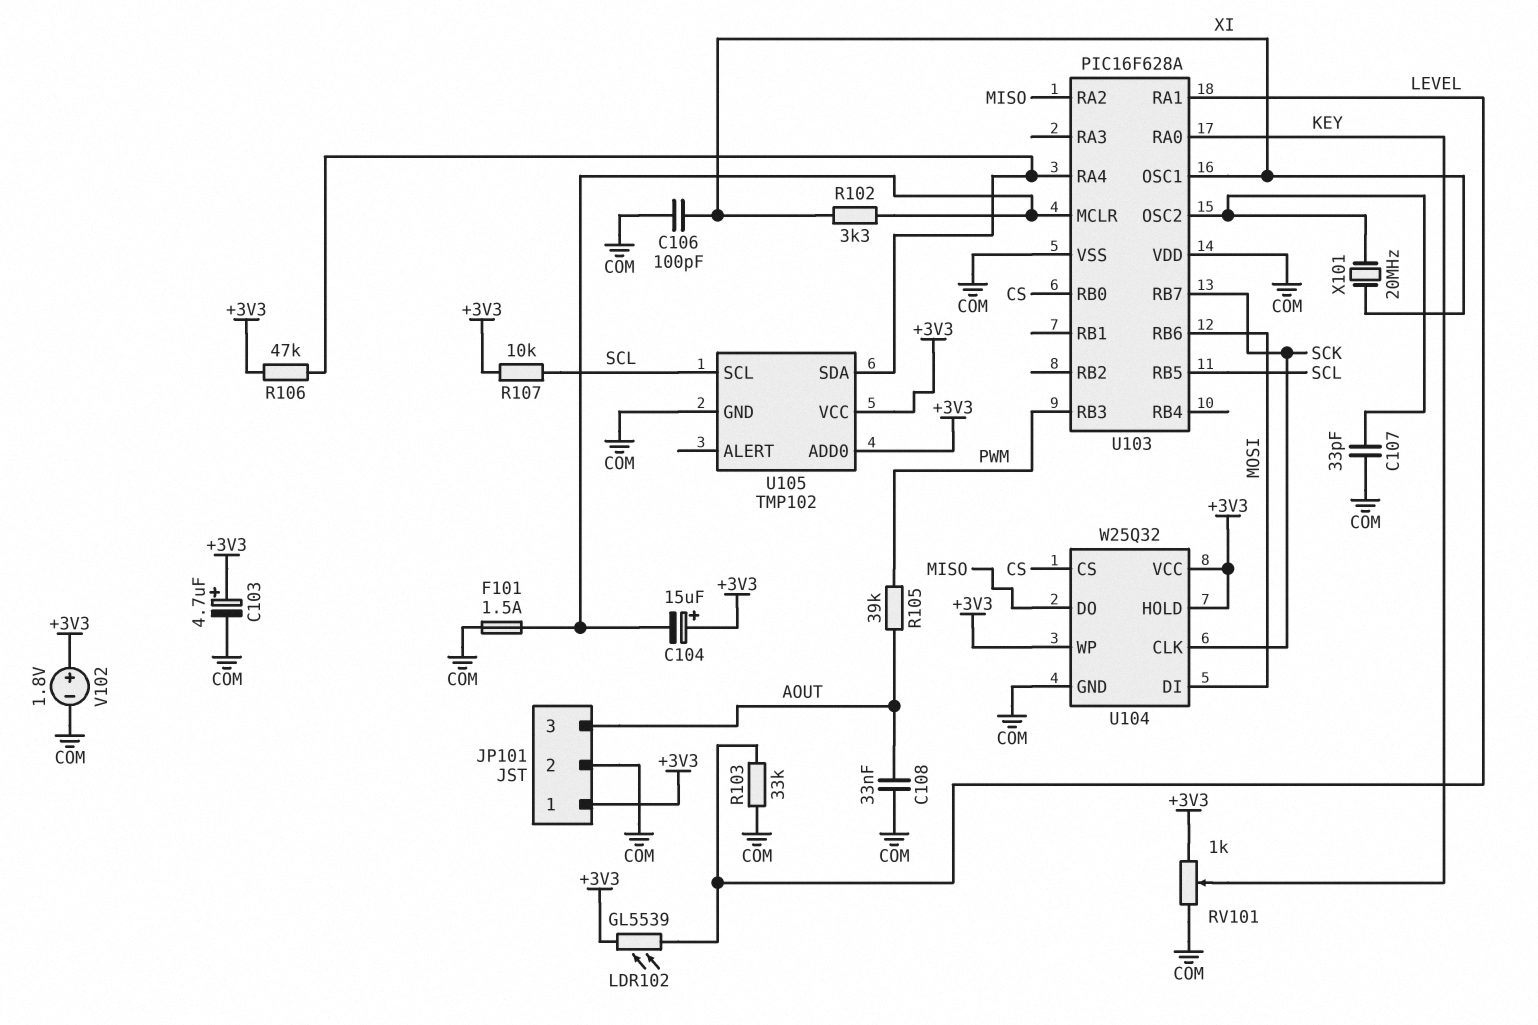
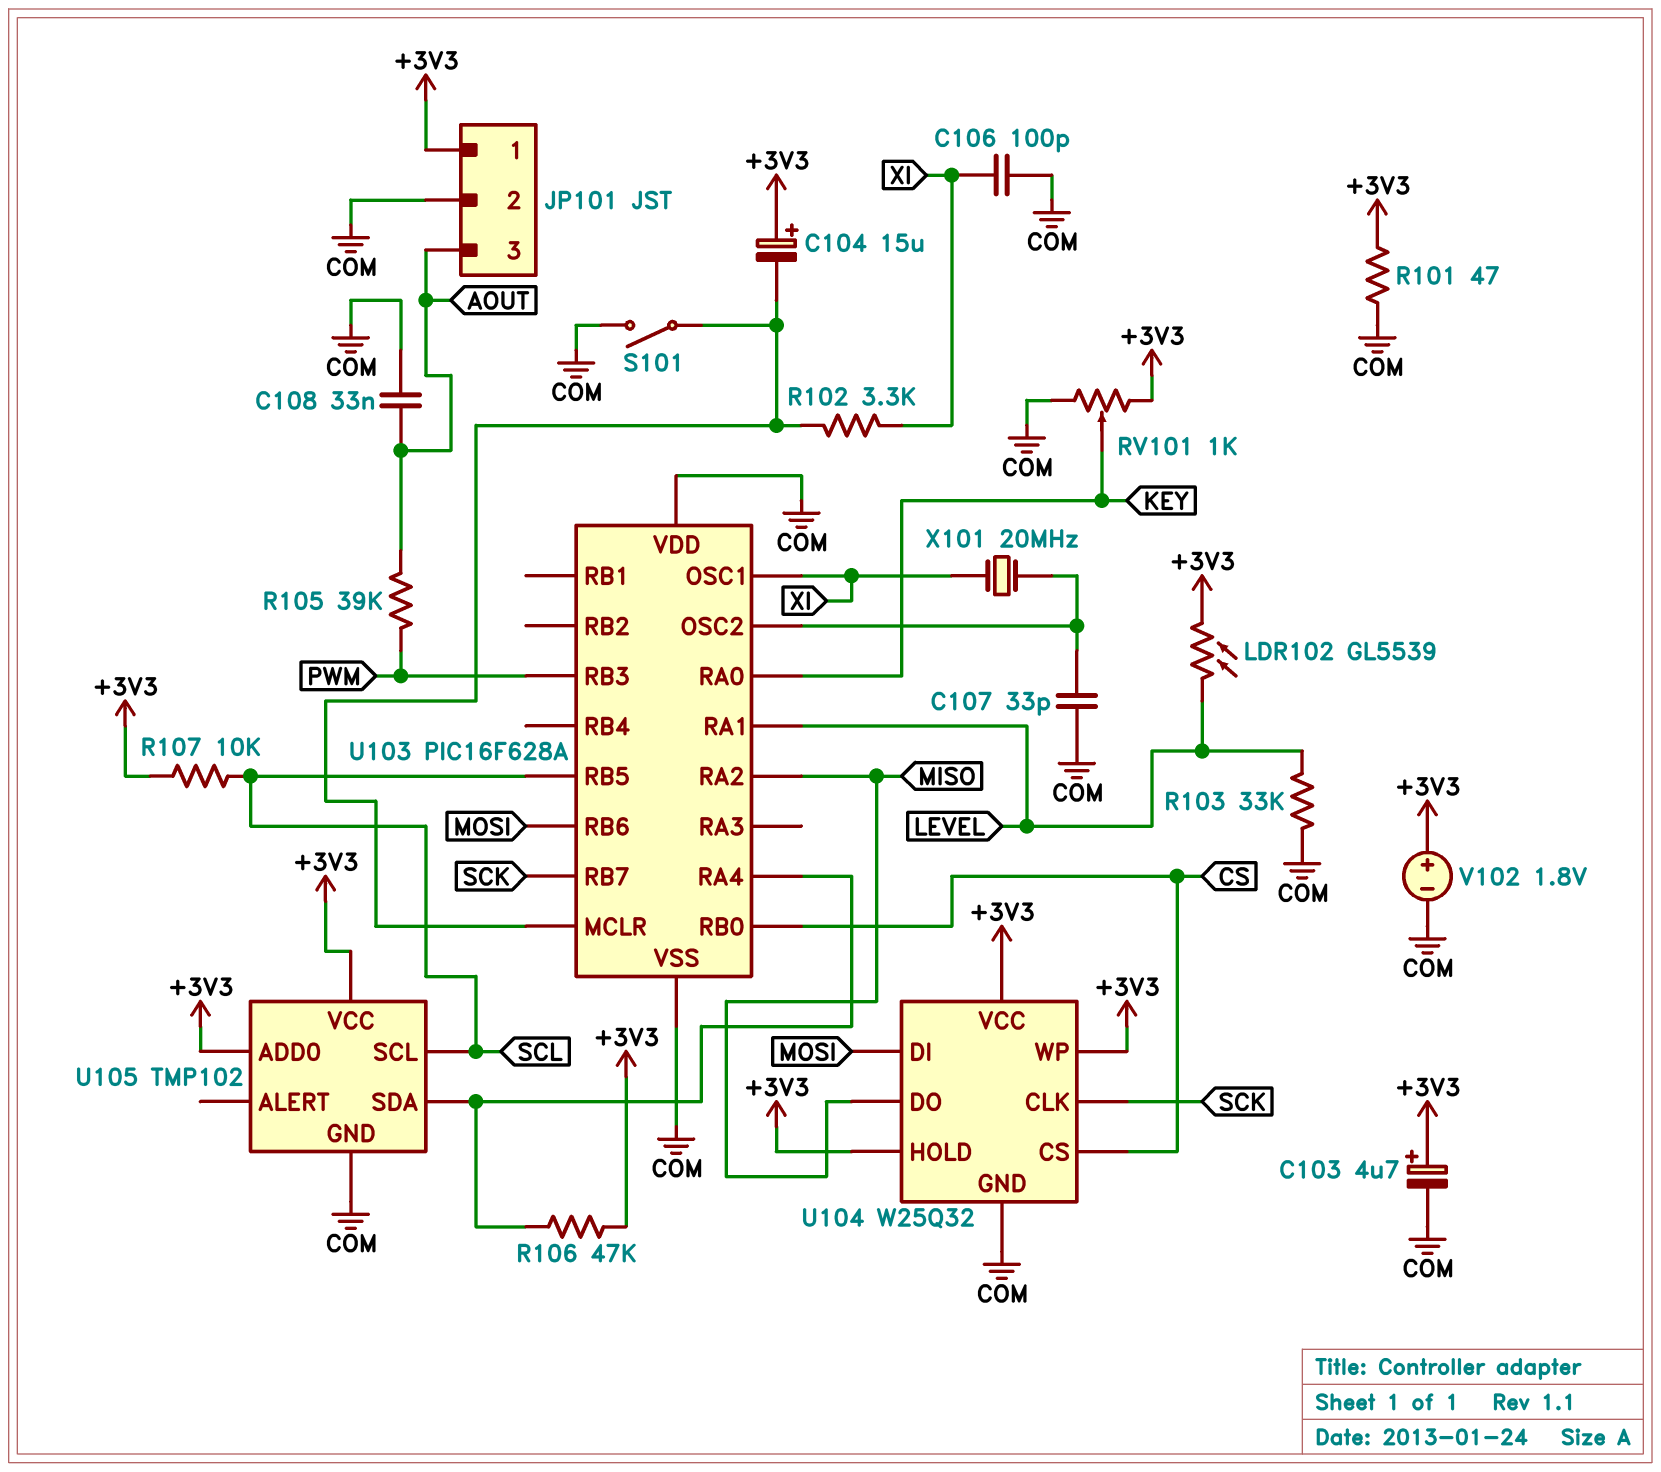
F101: 1.5A (COM, U103/MCLR) -> none
R101: none -> 47 (+3V3, COM)
S101: none -> switch (COM, U103/MCLR)

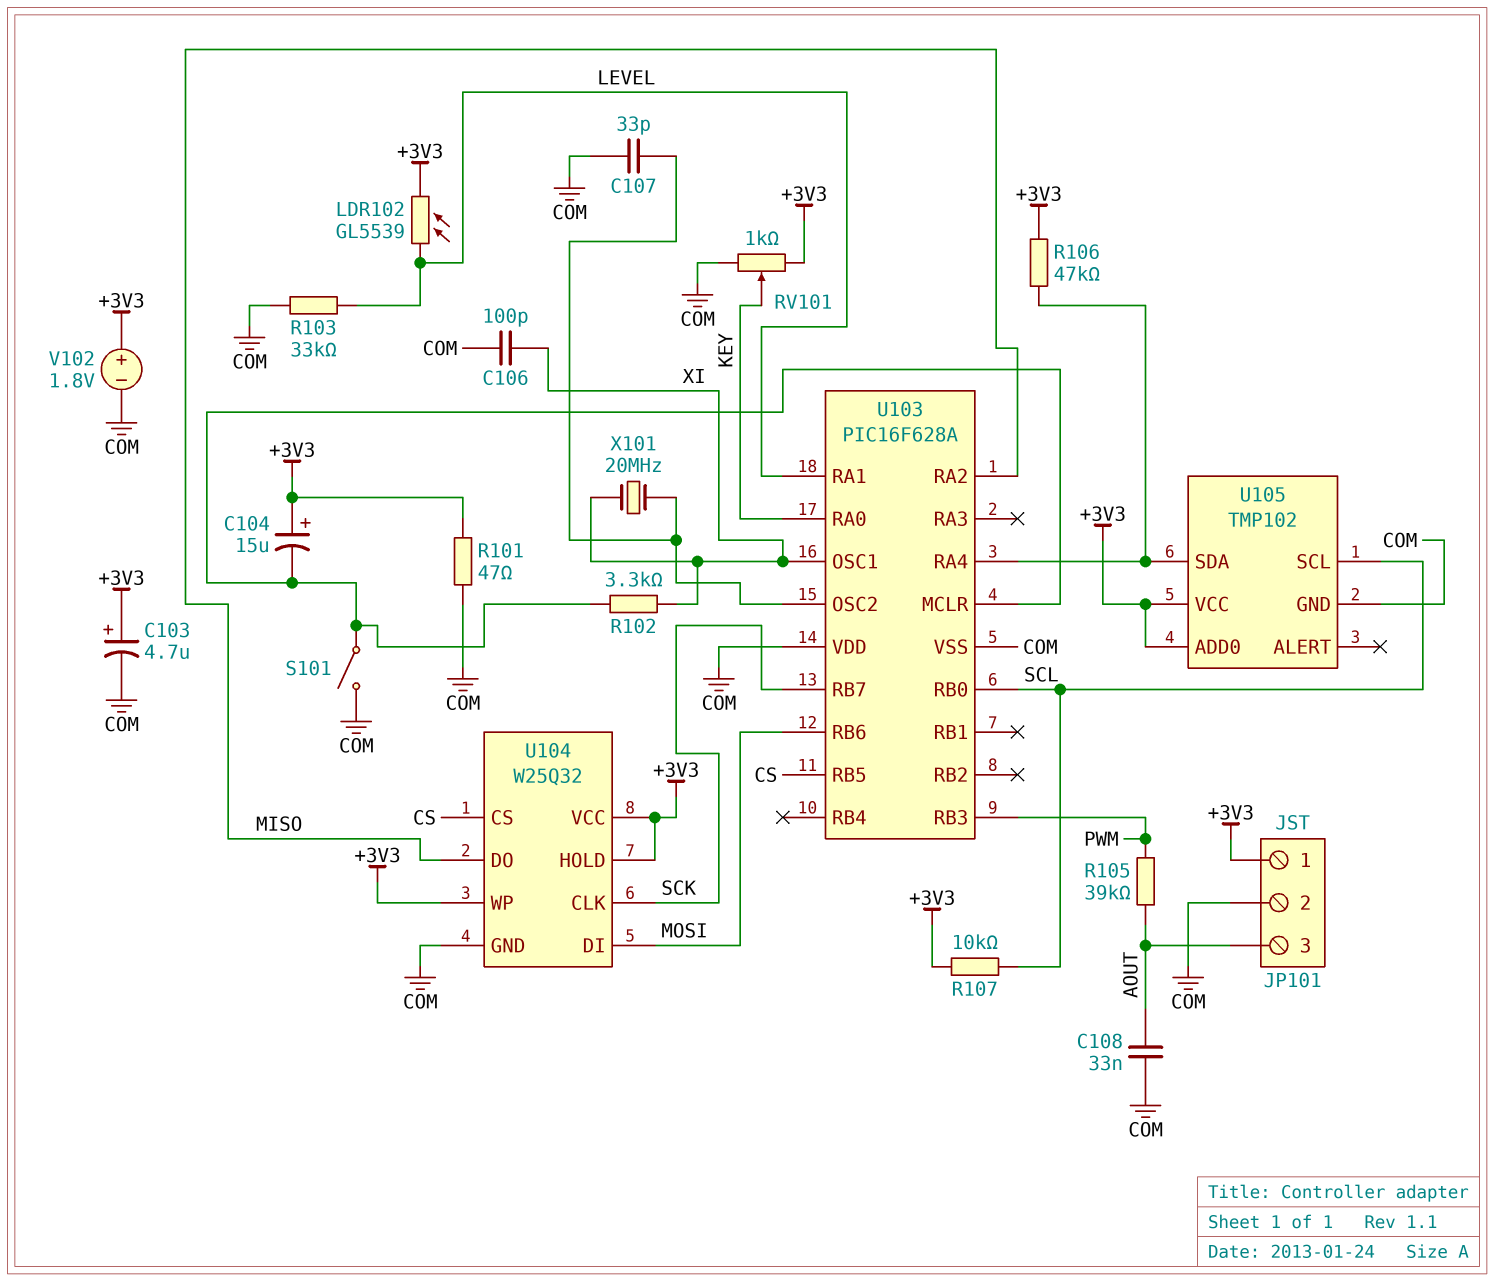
U103 pin RB0: CS -> SCL
U103 pin RB5: SCL -> CS

